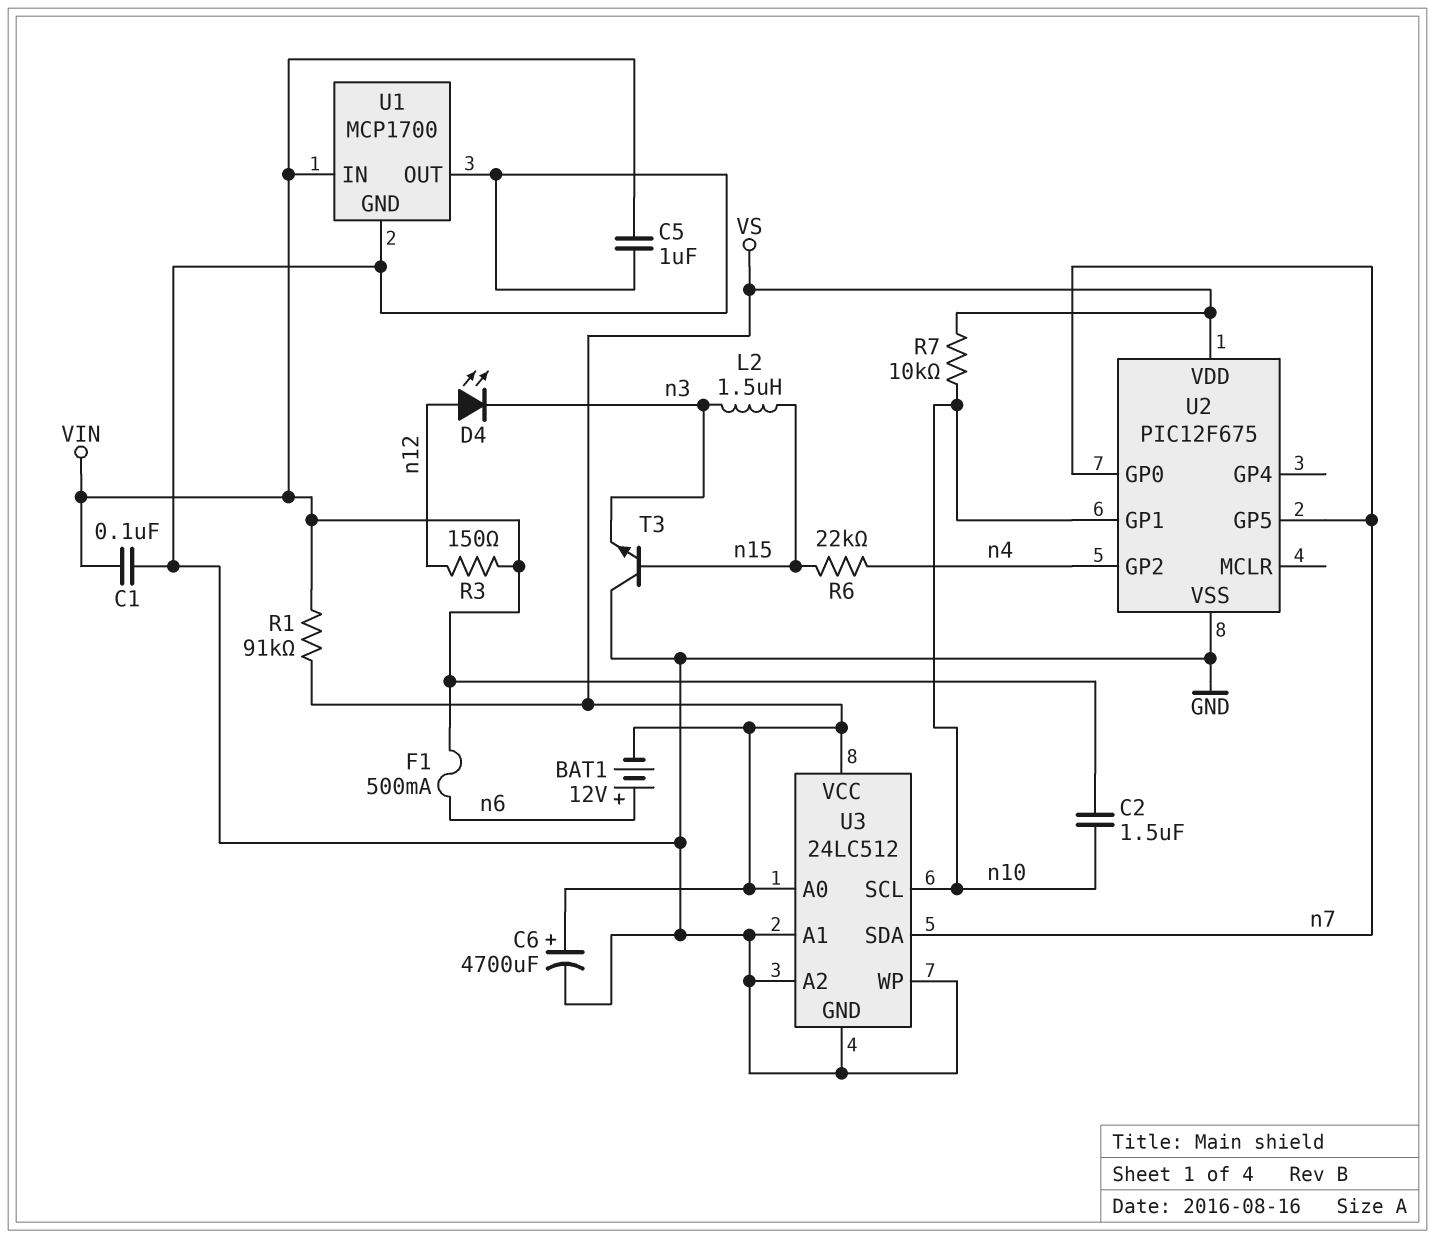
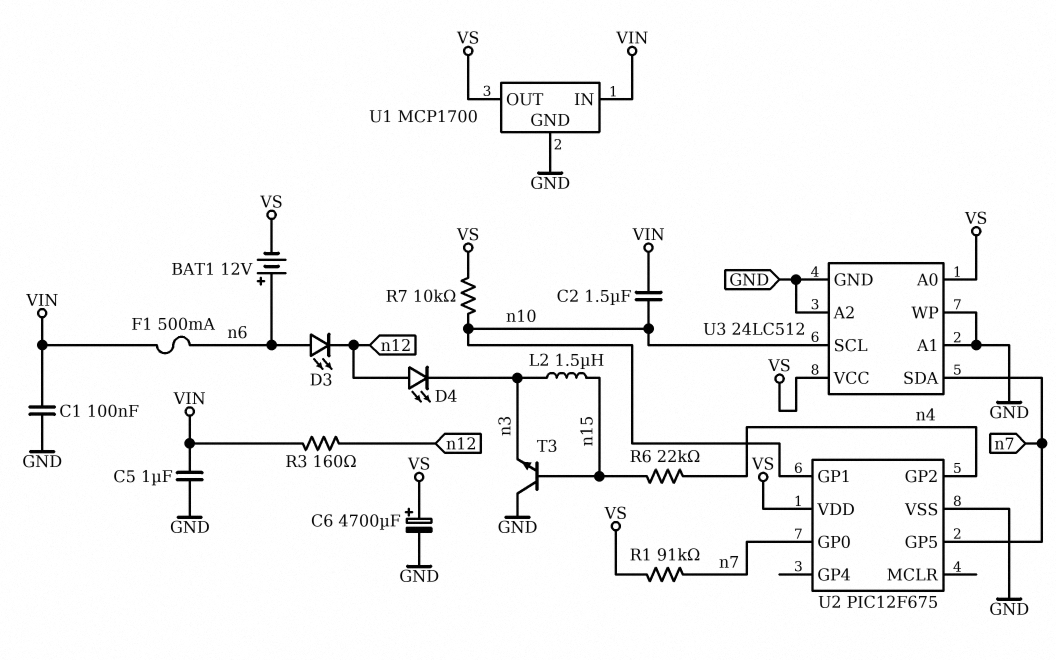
D3: none -> LED (A n6, K n12)
R1: 91k (VIN, VS) -> 91k (VS, n7)
R3: 150 (VIN, n12) -> 160 (VIN, n12)
U1 pin OUT: GND -> VS

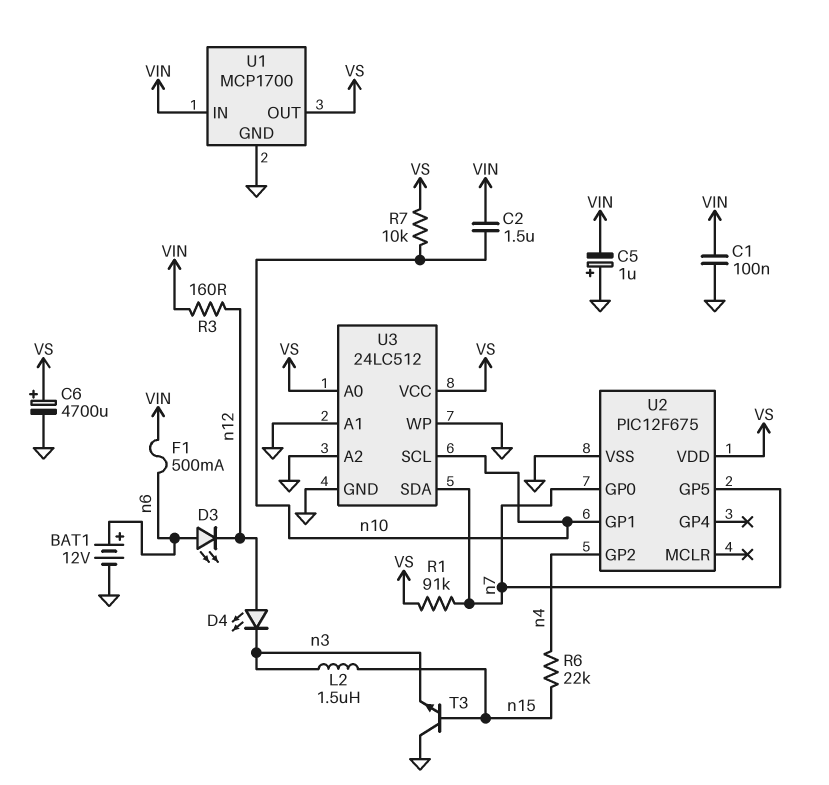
BAT1: 12V (plus n6, minus VS) -> 12V (plus n6, minus GND)
C5: 1uF (GND, VIN) -> 1uF (plus GND, minus VIN)

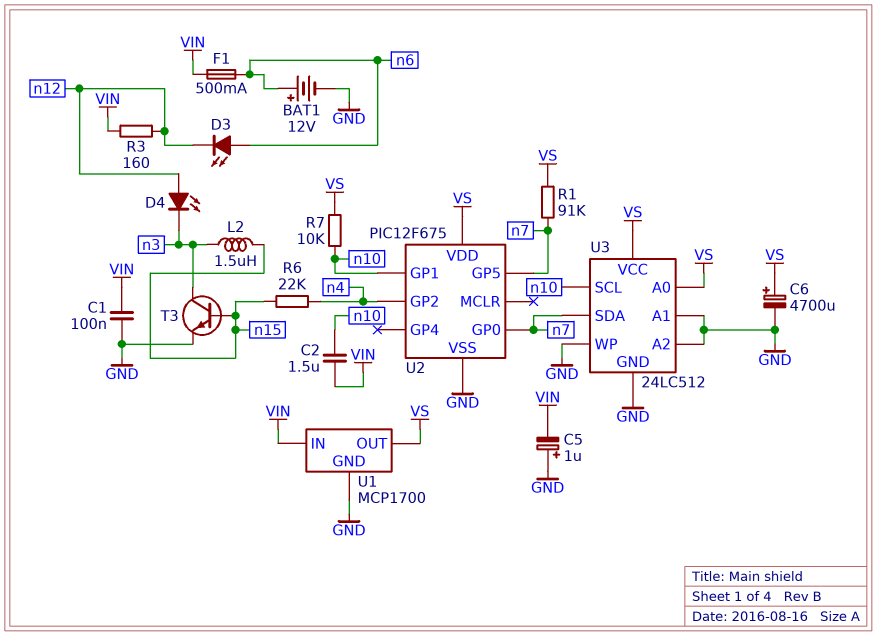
T3: NPN (B n15, C GND, E n3) -> NPN (B n15, C n3, E GND)

